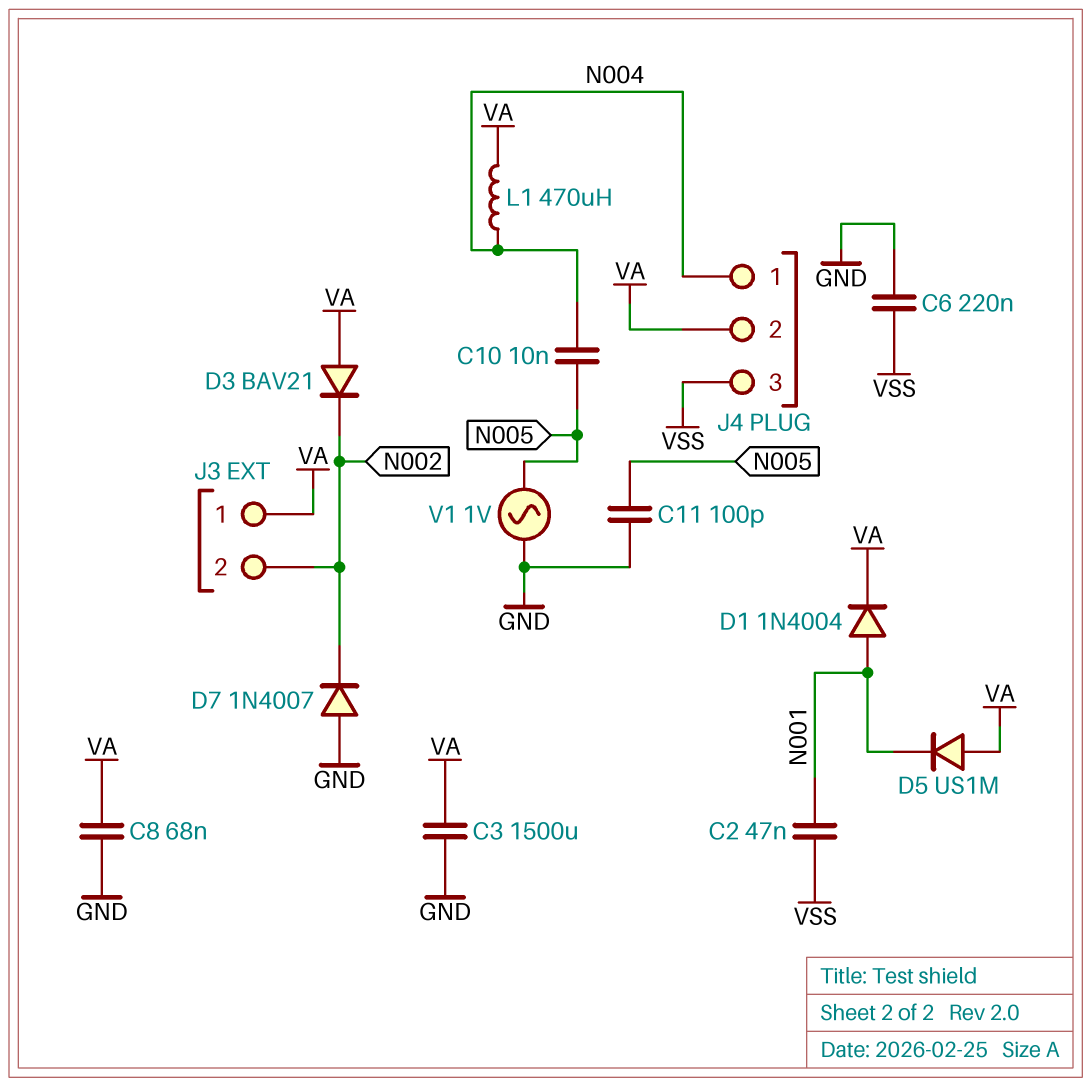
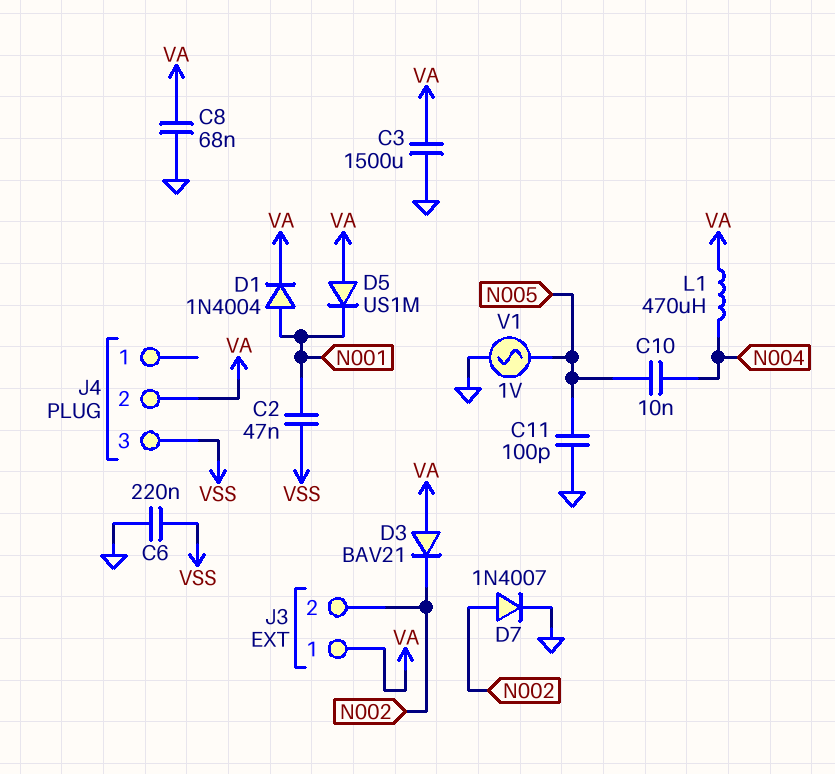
D7: diode 1N4007 (A GND, K N002) -> diode 1N4007 (A N002, K GND)
J4 pin 1: N004 -> none

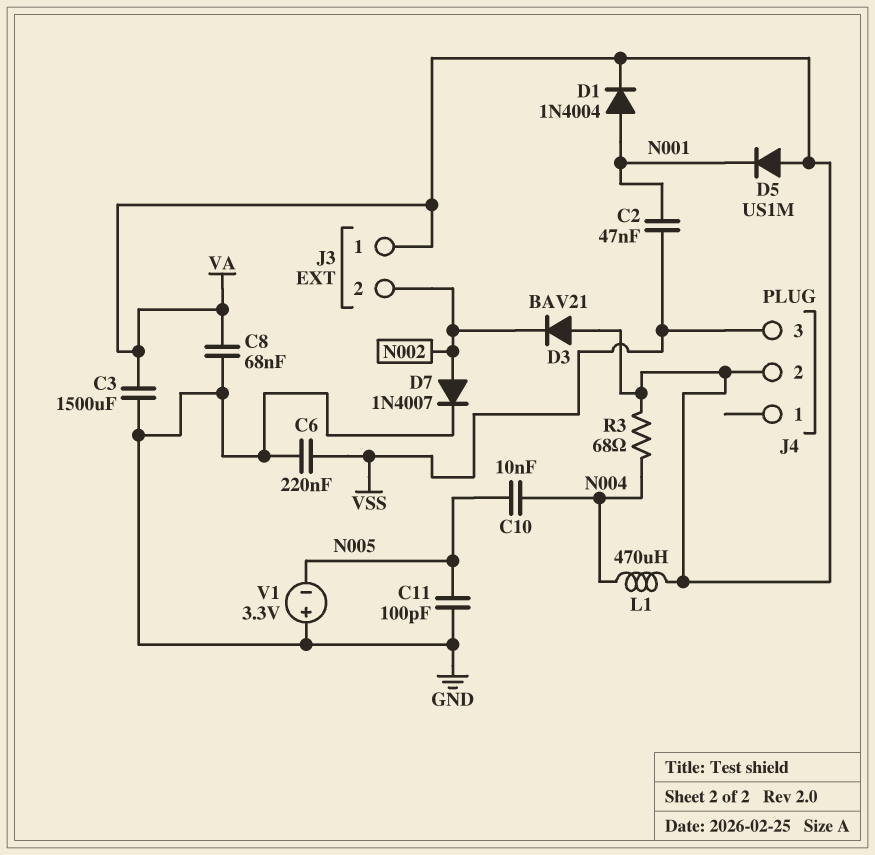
R3: none -> 68 (N004, VA)
V1: AC 1V (GND, N005) -> 3.3V (plus GND, minus N005)

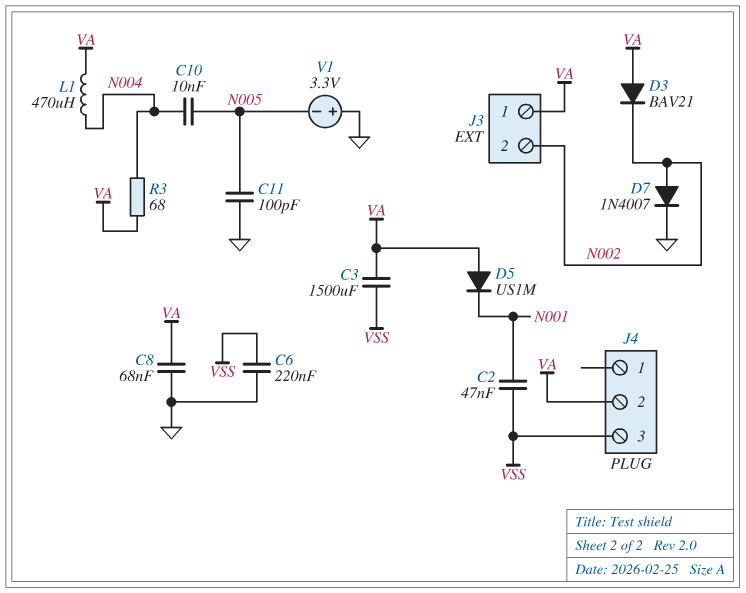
C3: 1500uF (GND, VA) -> 1500uF (VA, VSS)
D1: diode 1N4004 (A N001, K VA) -> none

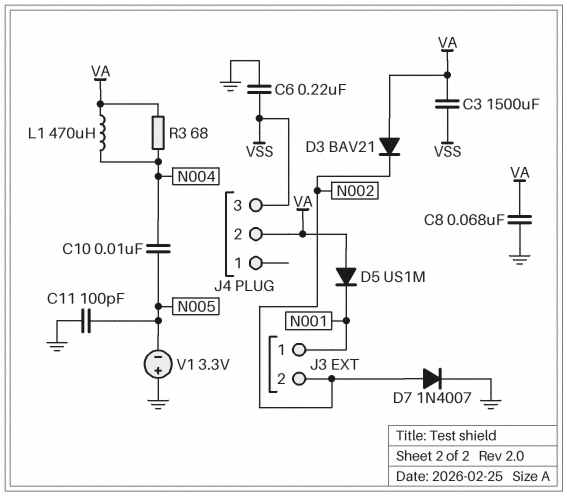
C2: 47nF (N001, VSS) -> none
J3 pin 1: VA -> N001

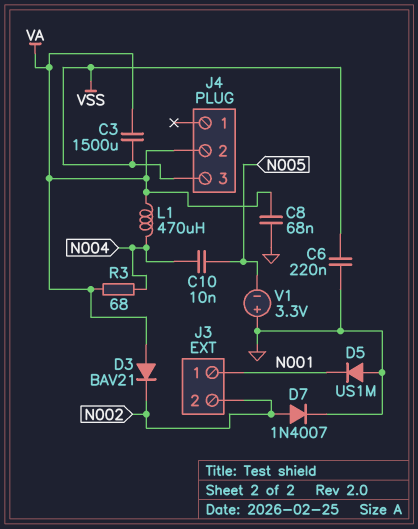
C11: 100pF (GND, N005) -> none
D5: diode US1M (A VA, K N001) -> diode US1M (A GND, K N001)

